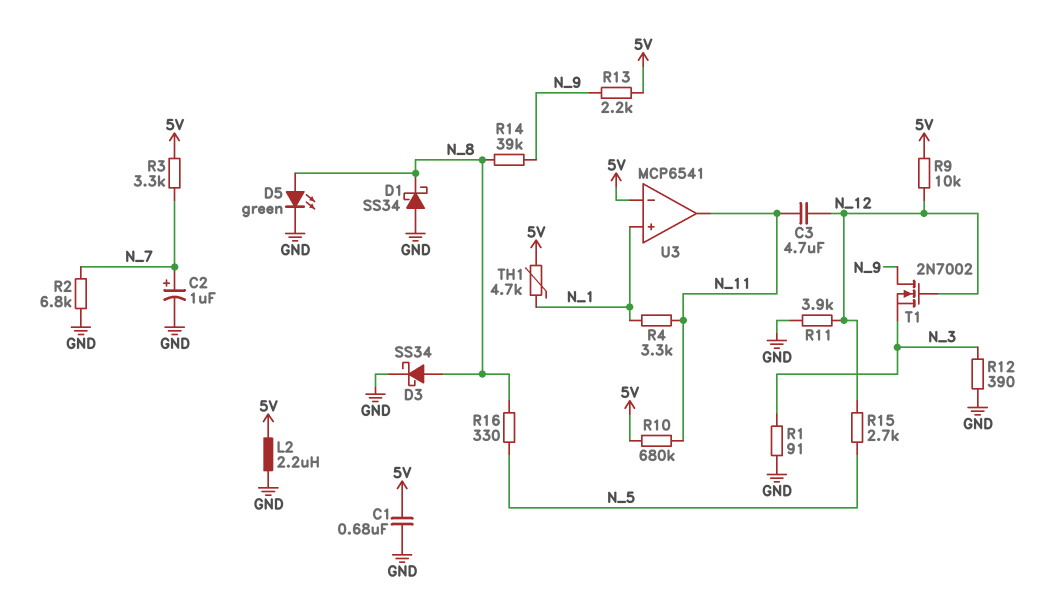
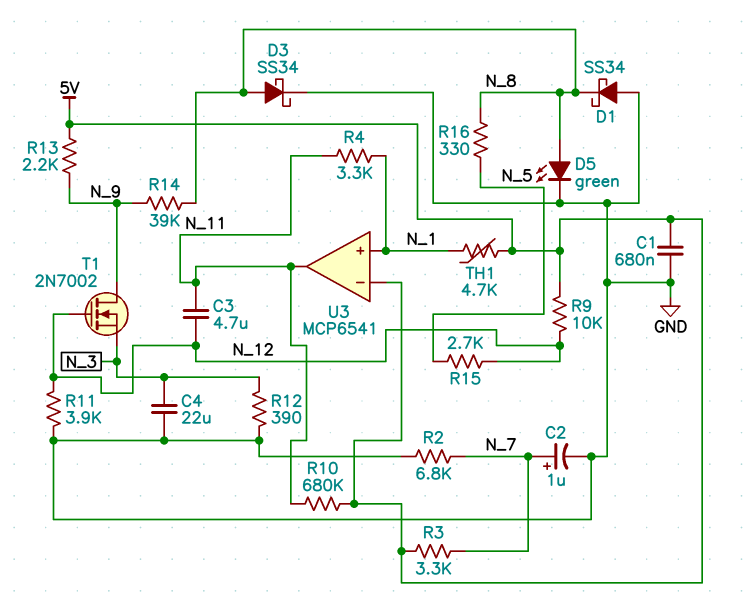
C4: none -> 22uF (GND, N_3)
L2: 2.2uH (5V, GND) -> none
R1: 91 (GND, N_3) -> none

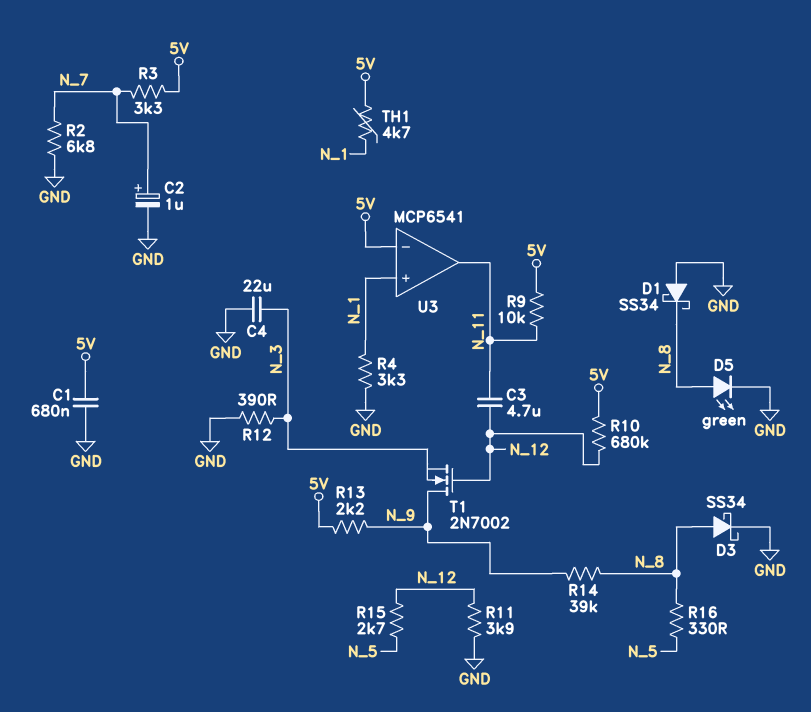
R4: 3.3k (N_1, N_11) -> 3.3k (GND, N_1)
R9: 10k (5V, N_12) -> 10k (5V, N_11)
R10: 680k (5V, N_11) -> 680k (5V, N_12)

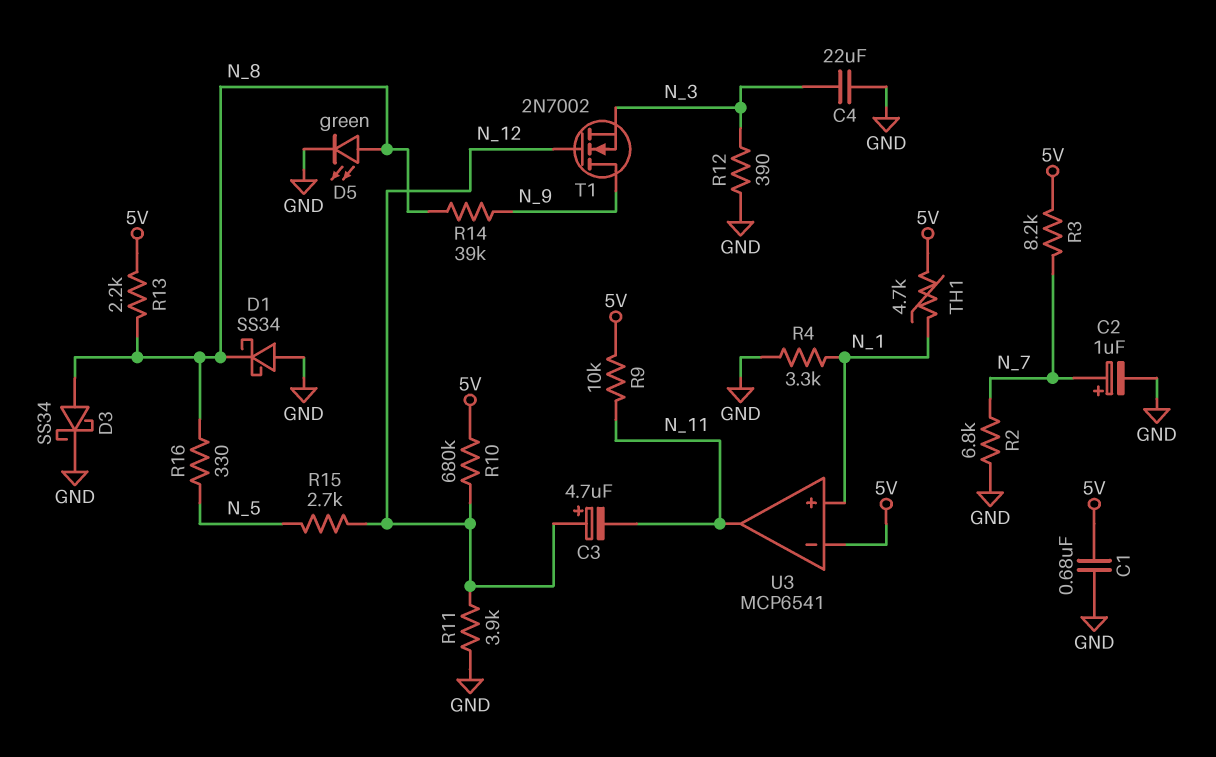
C3: 4.7uF (N_11, N_12) -> 4.7uF (plus N_12, minus N_11)
R3: 3.3k (5V, N_7) -> 8.2k (5V, N_7)
R13: 2.2k (5V, N_9) -> 2.2k (5V, N_8)

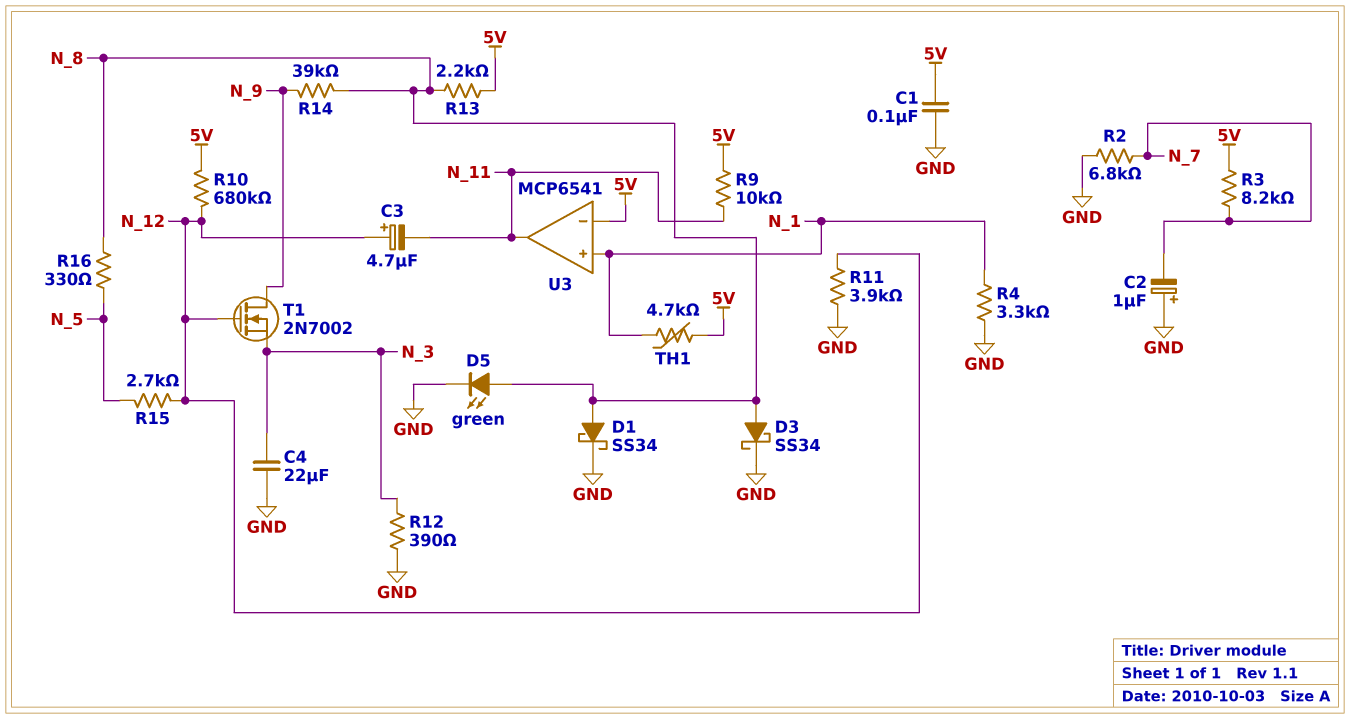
C1: 680nF (5V, GND) -> 100nF (5V, GND)
C2: 1uF (plus N_7, minus GND) -> 1uF (plus GND, minus N_7)
D1: schottky SS34 (A GND, K N_8) -> schottky SS34 (A N_8, K GND)

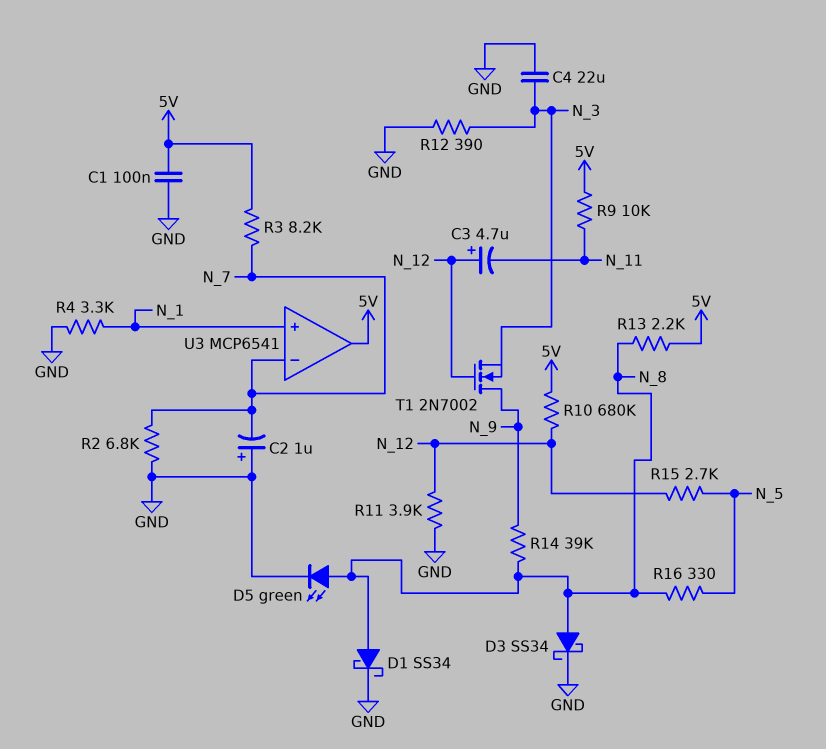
TH1: 4.7k (5V, N_1) -> none
U3 pin in-: 5V -> N_7
U3 pin out: N_11 -> 5V

